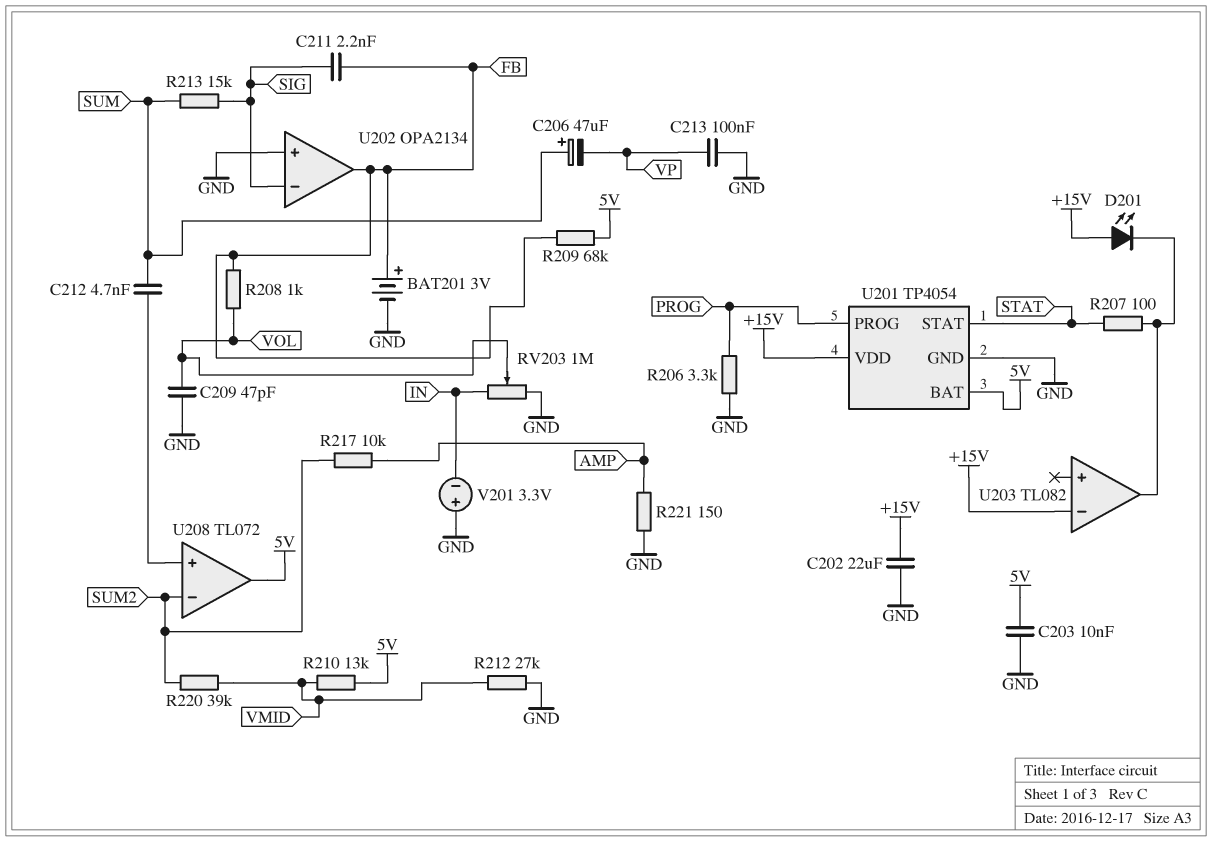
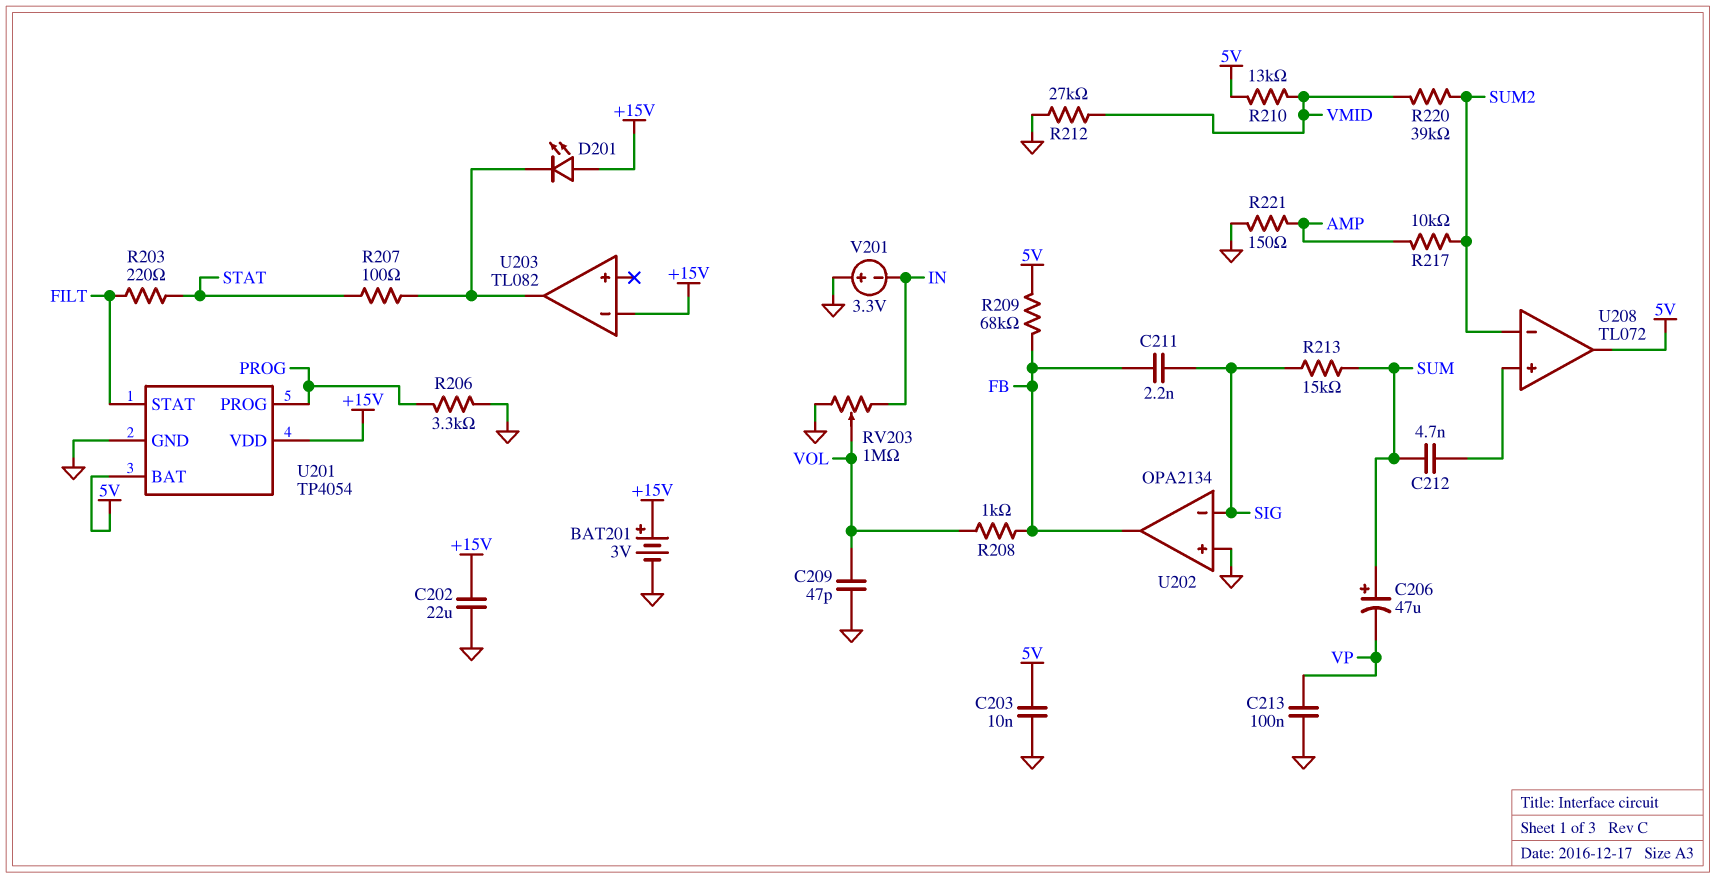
BAT201: 3V (plus FB, minus GND) -> 3V (plus +15V, minus GND)
R203: none -> 220 (FILT, STAT)
U201 pin STAT: STAT -> FILT

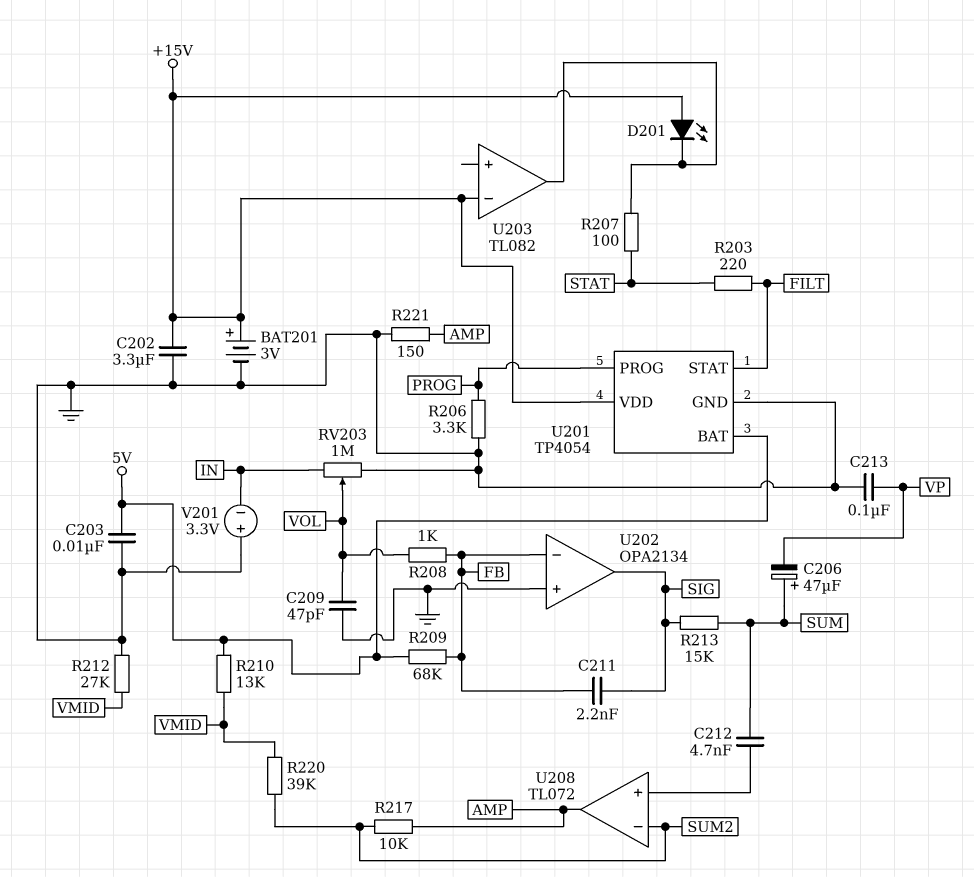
C202: 22uF (+15V, GND) -> 3.3uF (+15V, GND)
U202 pin in-: SIG -> FB
U202 pin out: FB -> SIG
U208 pin out: 5V -> AMP

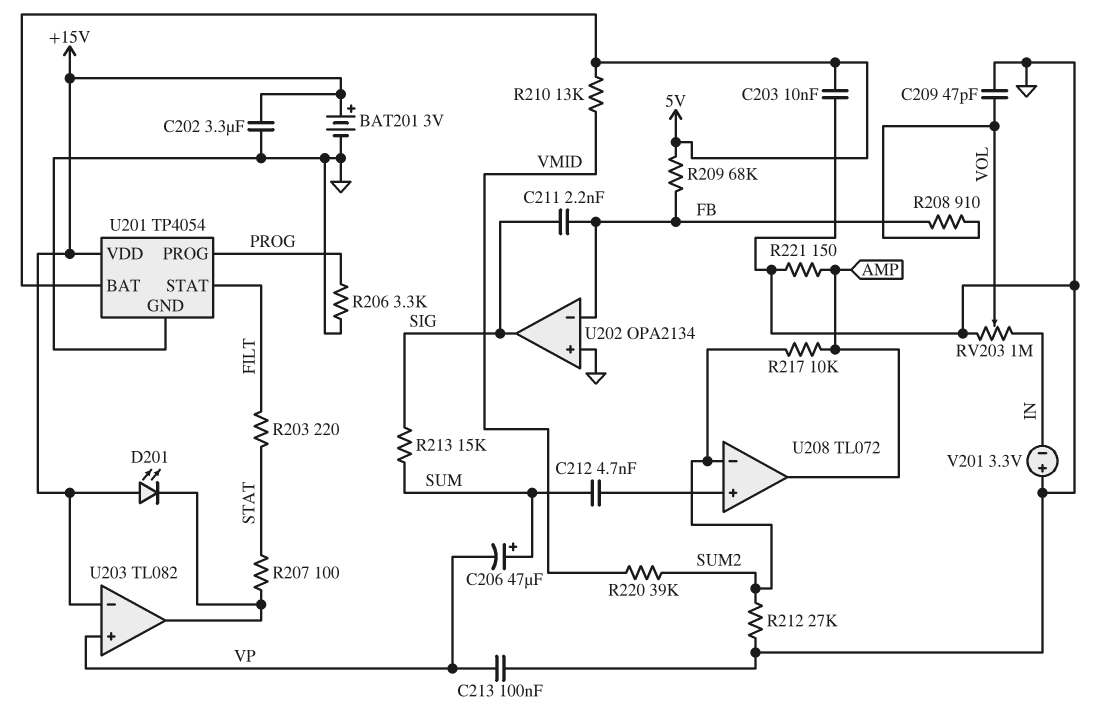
R208: 1k (FB, VOL) -> 910 (FB, VOL)
R212: 27k (GND, VMID) -> 27k (GND, SUM2)
U203 pin in+: none -> VP

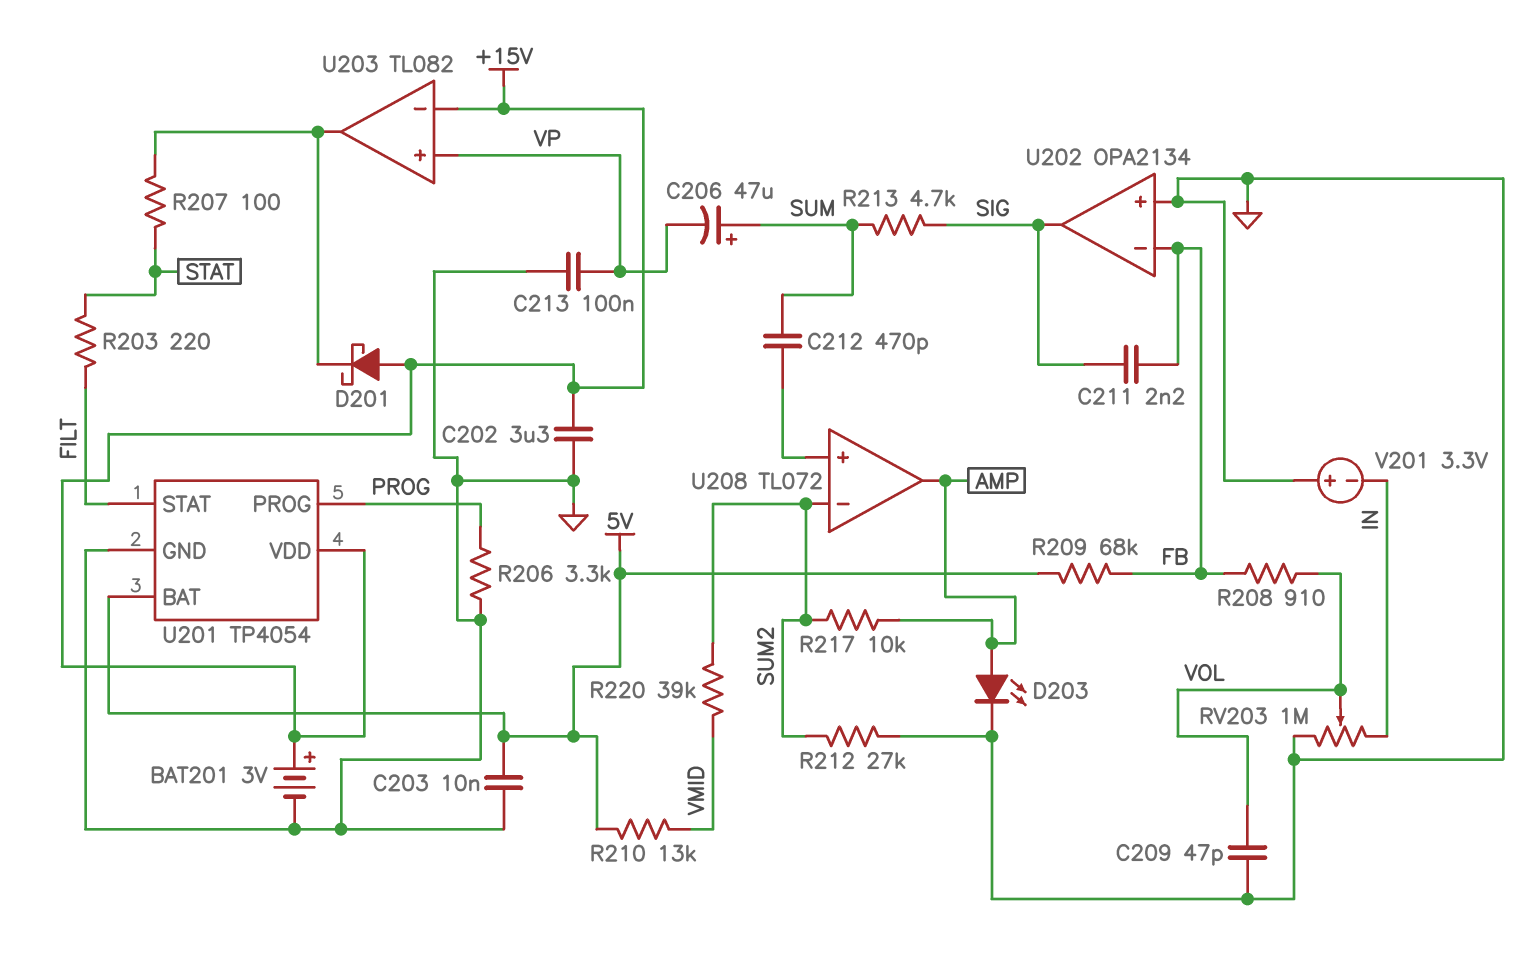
C212: 4.7nF (SUM, U208/in+) -> 470pF (SUM, U208/in+)
D201: LED (A +15V, K U203/out) -> schottky (A +15V, K U203/out)
D203: none -> LED (A AMP, K GND)
R213: 15k (SIG, SUM) -> 4.7k (SIG, SUM)
R221: 150 (AMP, GND) -> none

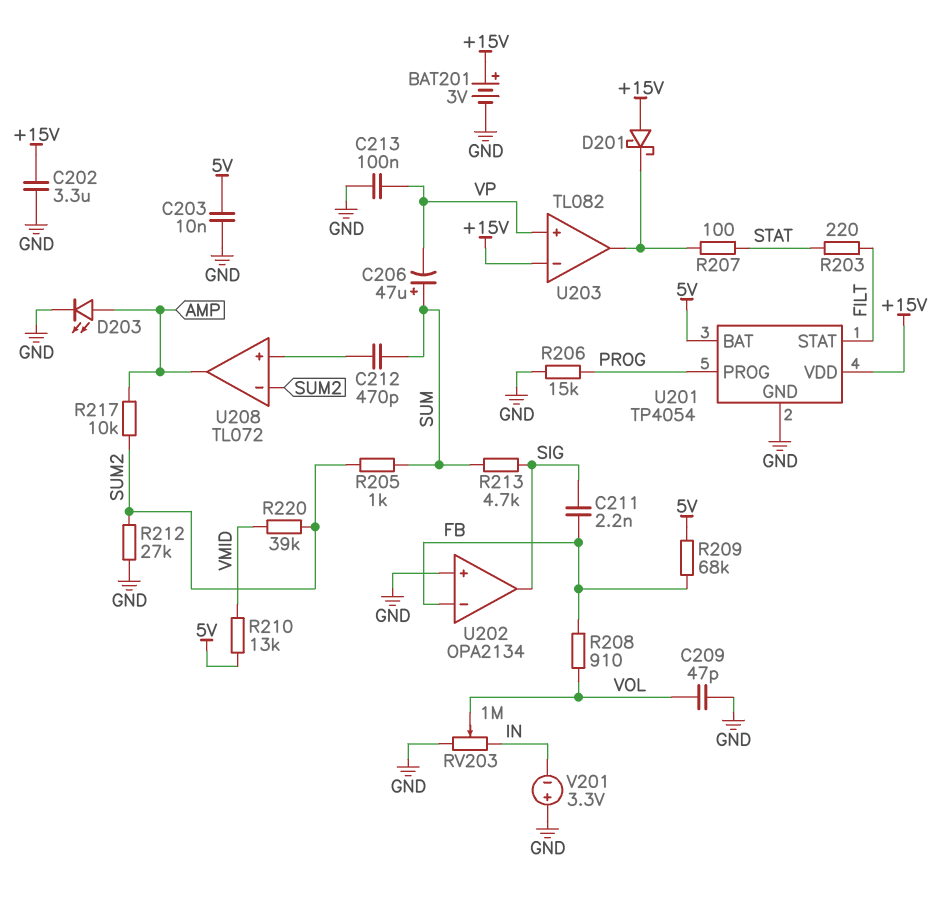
R205: none -> 1k (SUM, SUM2)
R206: 3.3k (GND, PROG) -> 15k (GND, PROG)

